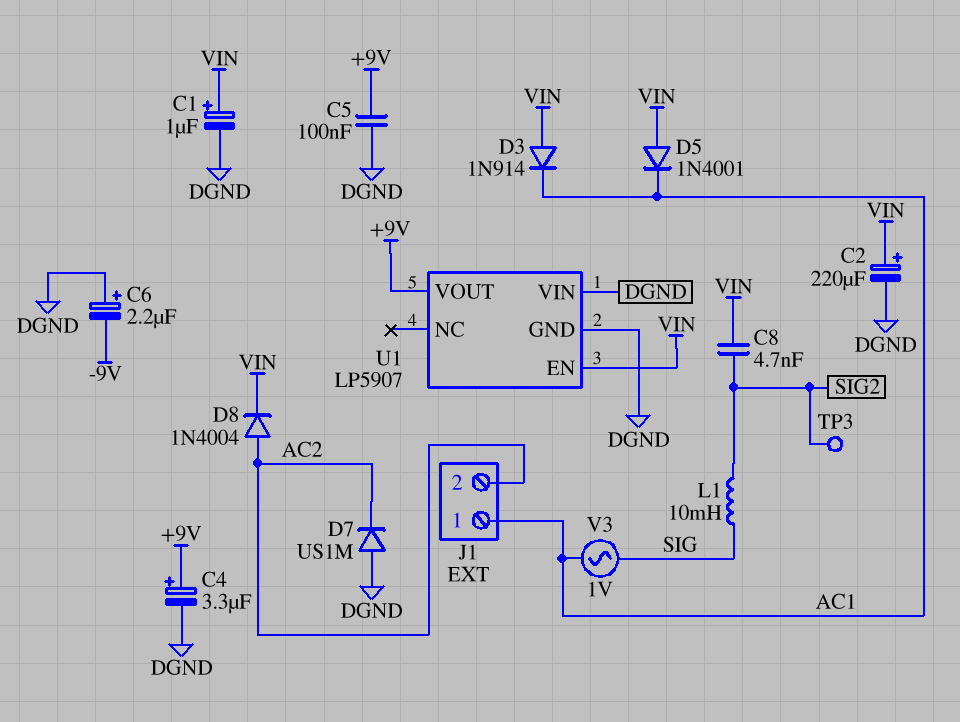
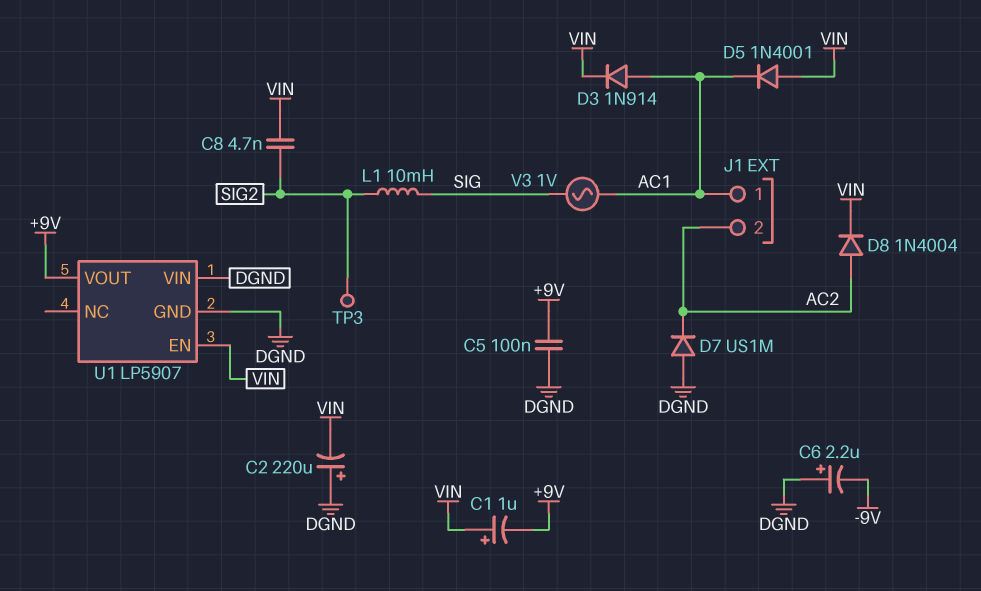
C1: 1uF (plus VIN, minus DGND) -> 1uF (plus VIN, minus +9V)
C2: 220uF (plus VIN, minus DGND) -> 220uF (plus DGND, minus VIN)
C4: 3.3uF (plus +9V, minus DGND) -> none
D3: diode 1N914 (A VIN, K AC1) -> diode 1N914 (A AC1, K VIN)

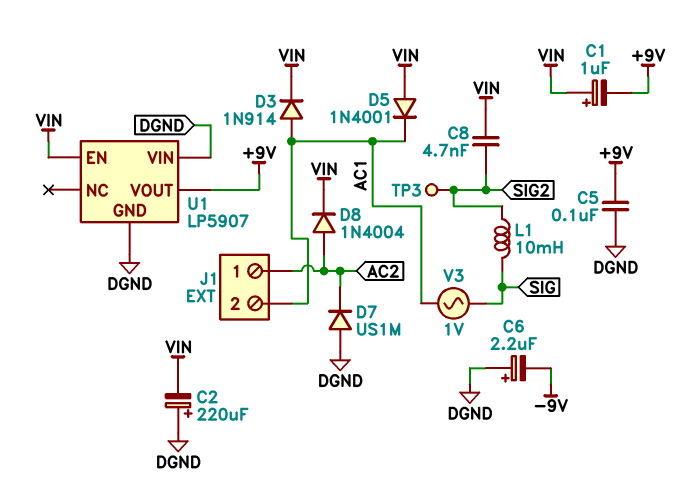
J1 pin 1: AC1 -> AC2
J1 pin 2: AC2 -> AC1

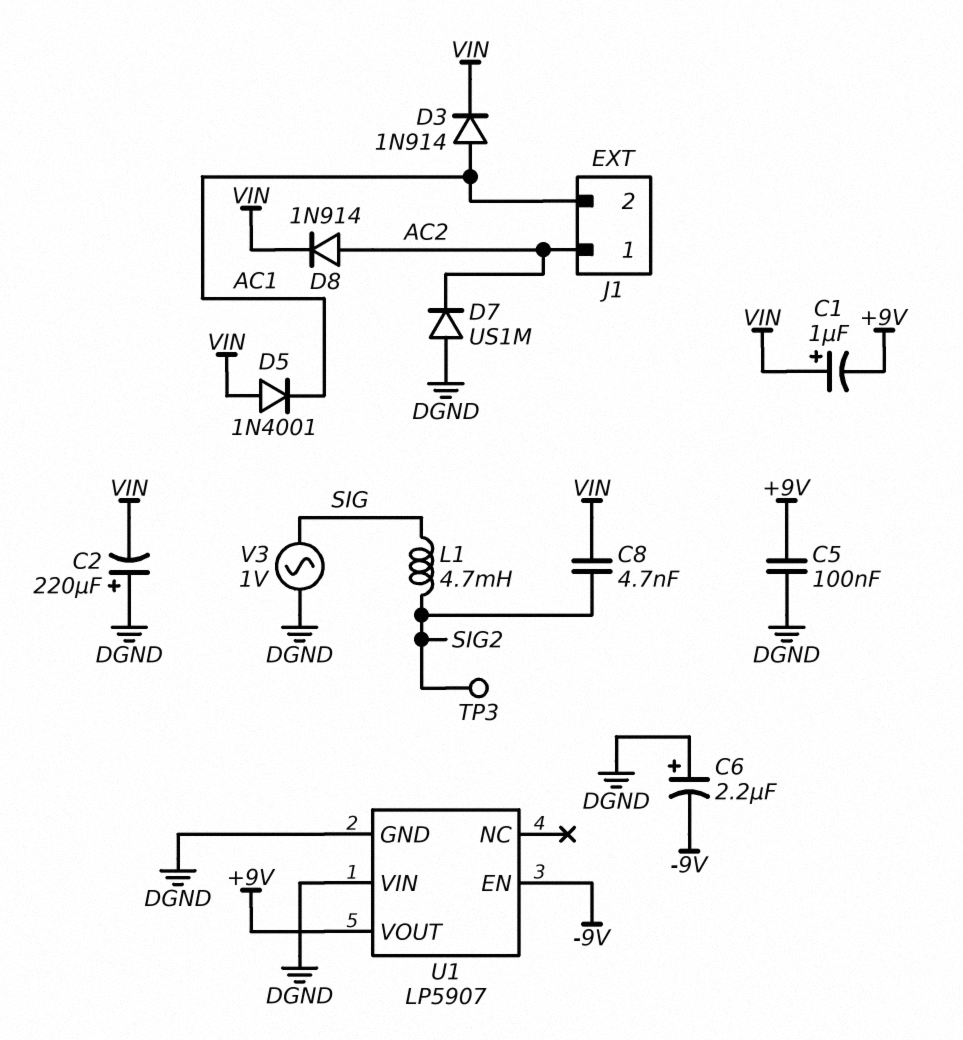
D8: diode 1N4004 (A AC2, K VIN) -> diode 1N914 (A AC2, K VIN)
L1: 10mH (SIG, SIG2) -> 4.7mH (SIG, SIG2)
U1 pin EN: VIN -> -9V
V3: AC 1V (AC1, SIG) -> AC 1V (DGND, SIG)

